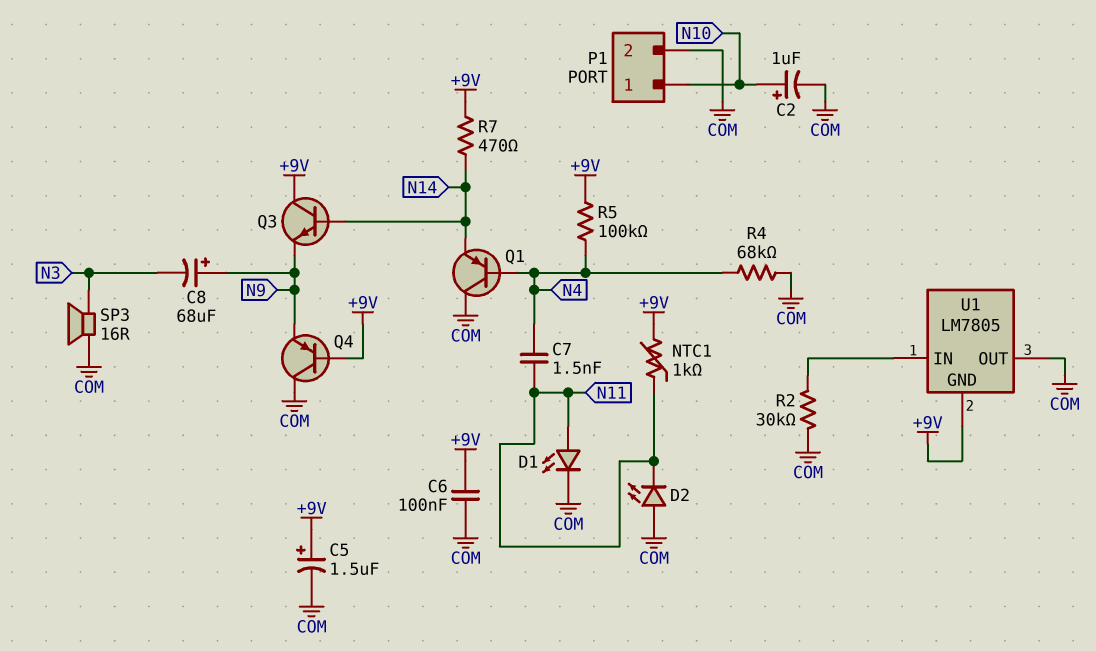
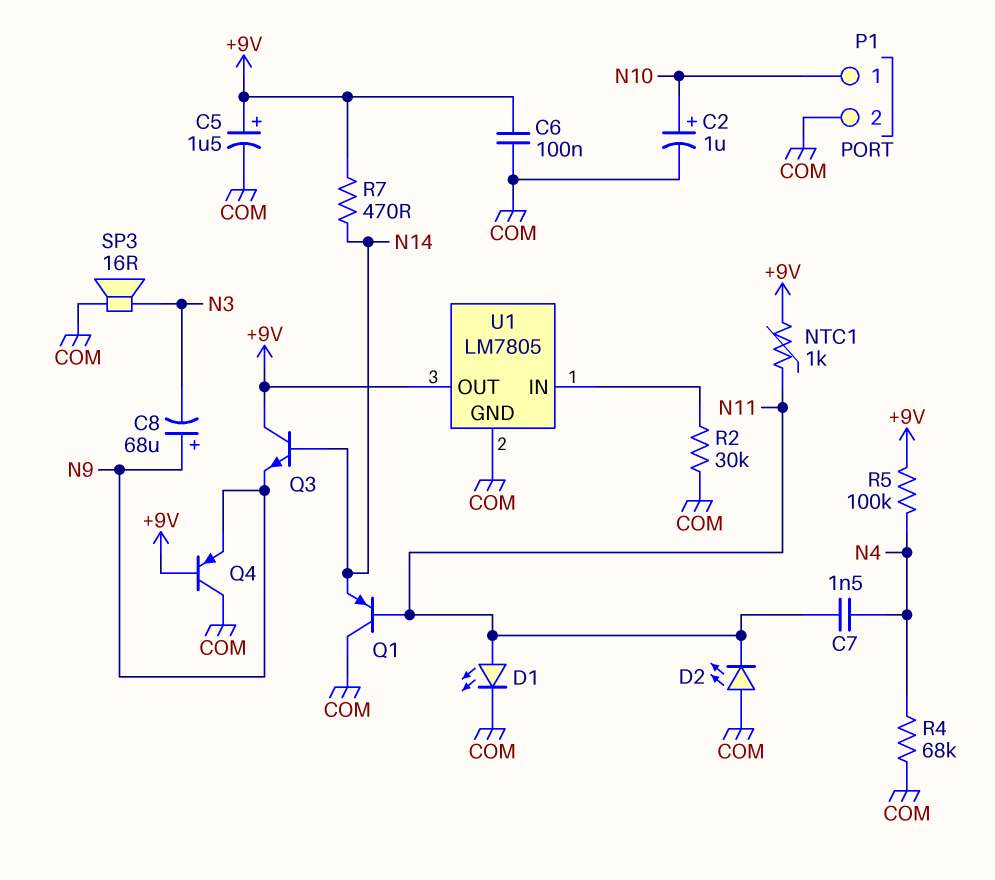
Q1: PNP (B N4, C COM, E N14) -> PNP (B N11, C COM, E N14)
U1 pin GND: +9V -> COM
U1 pin OUT: COM -> +9V

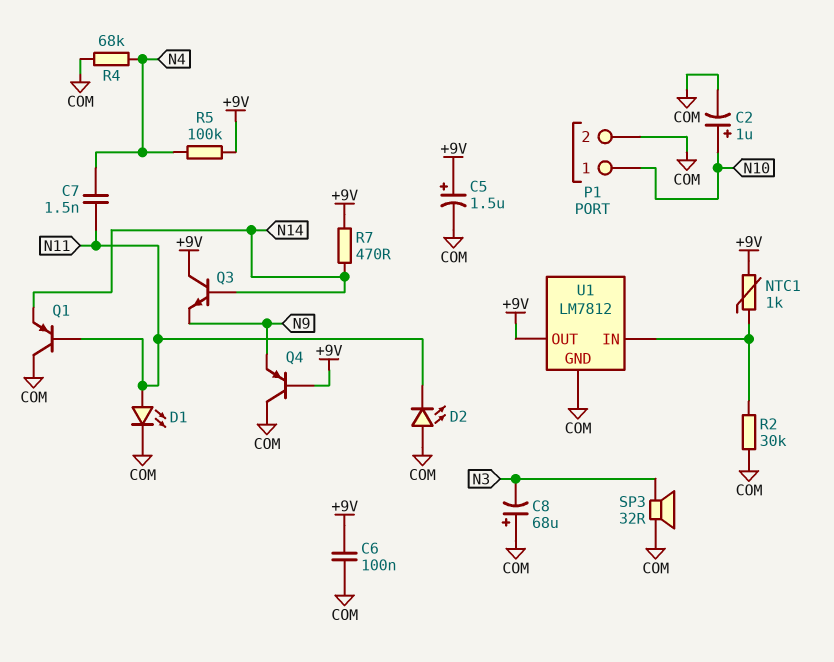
C8: 68uF (plus N9, minus N3) -> 68uF (plus COM, minus N3)
NTC1: 1k (+9V, N11) -> 1k (+9V, U1/IN)
SP3: speaker 16R (COM, N3) -> speaker 32R (COM, N3)
U1: LM7805 -> LM7812

